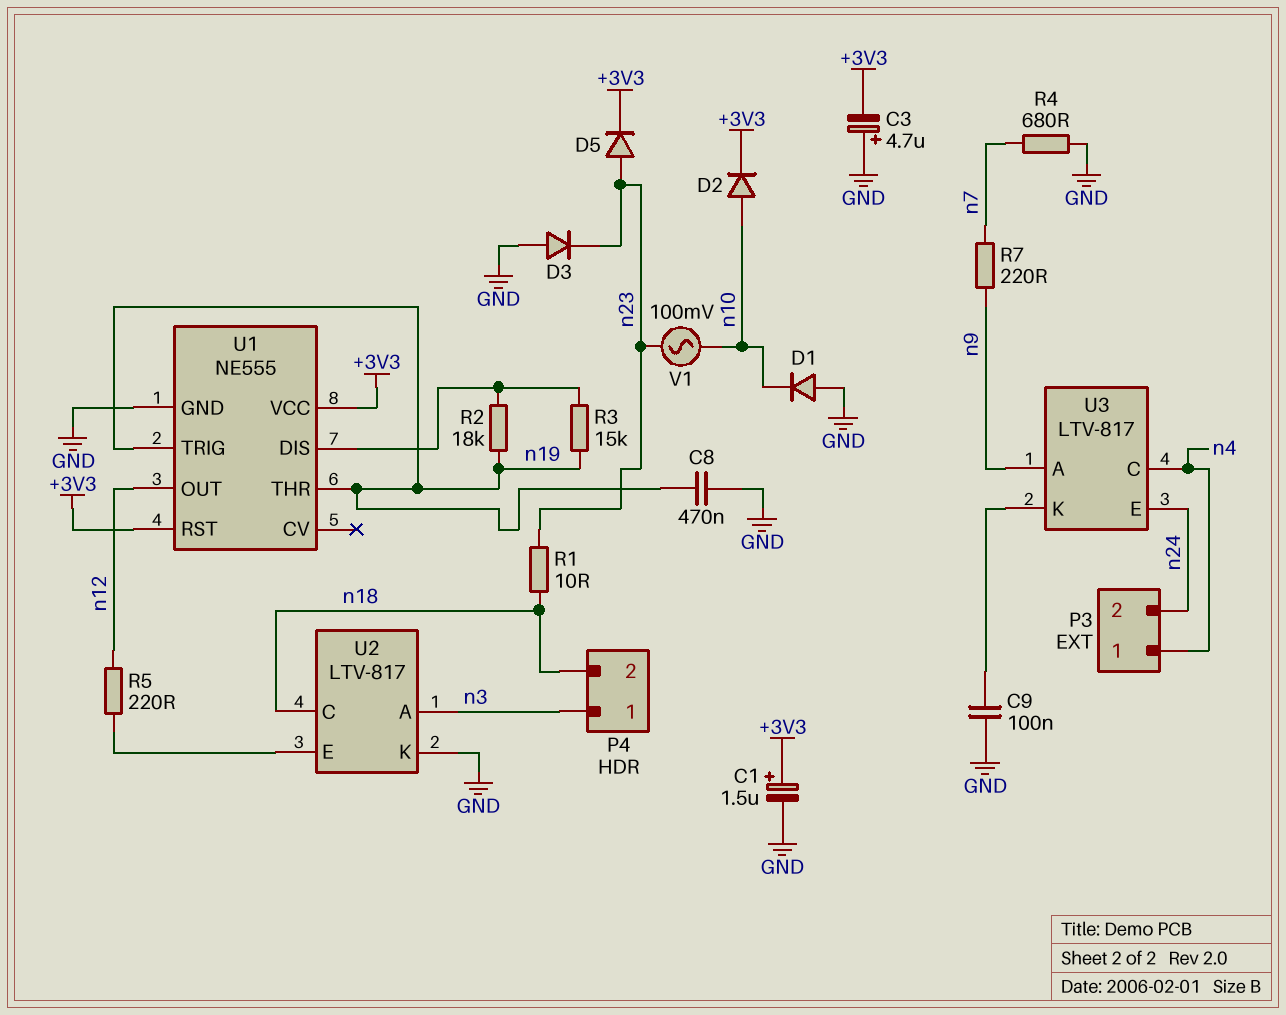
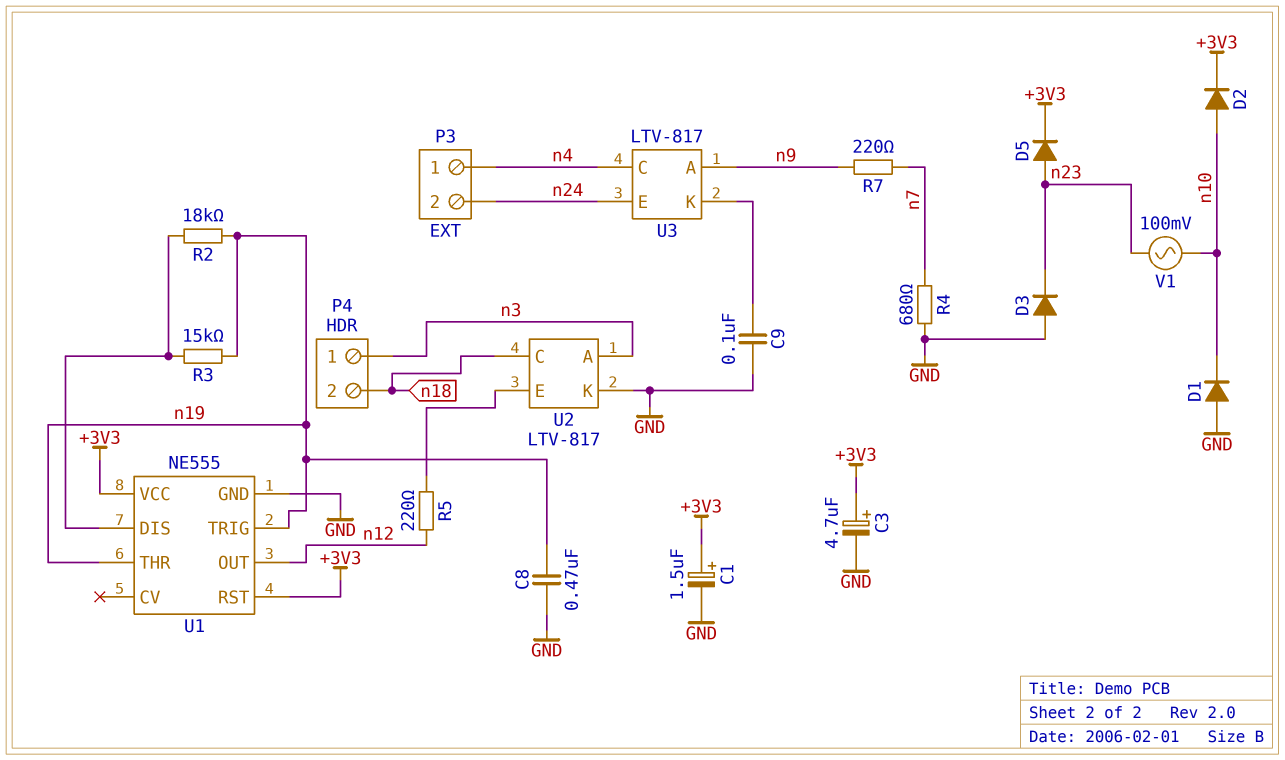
C3: 4.7uF (plus GND, minus +3V3) -> 4.7uF (plus +3V3, minus GND)
R1: 10 (n18, n23) -> none

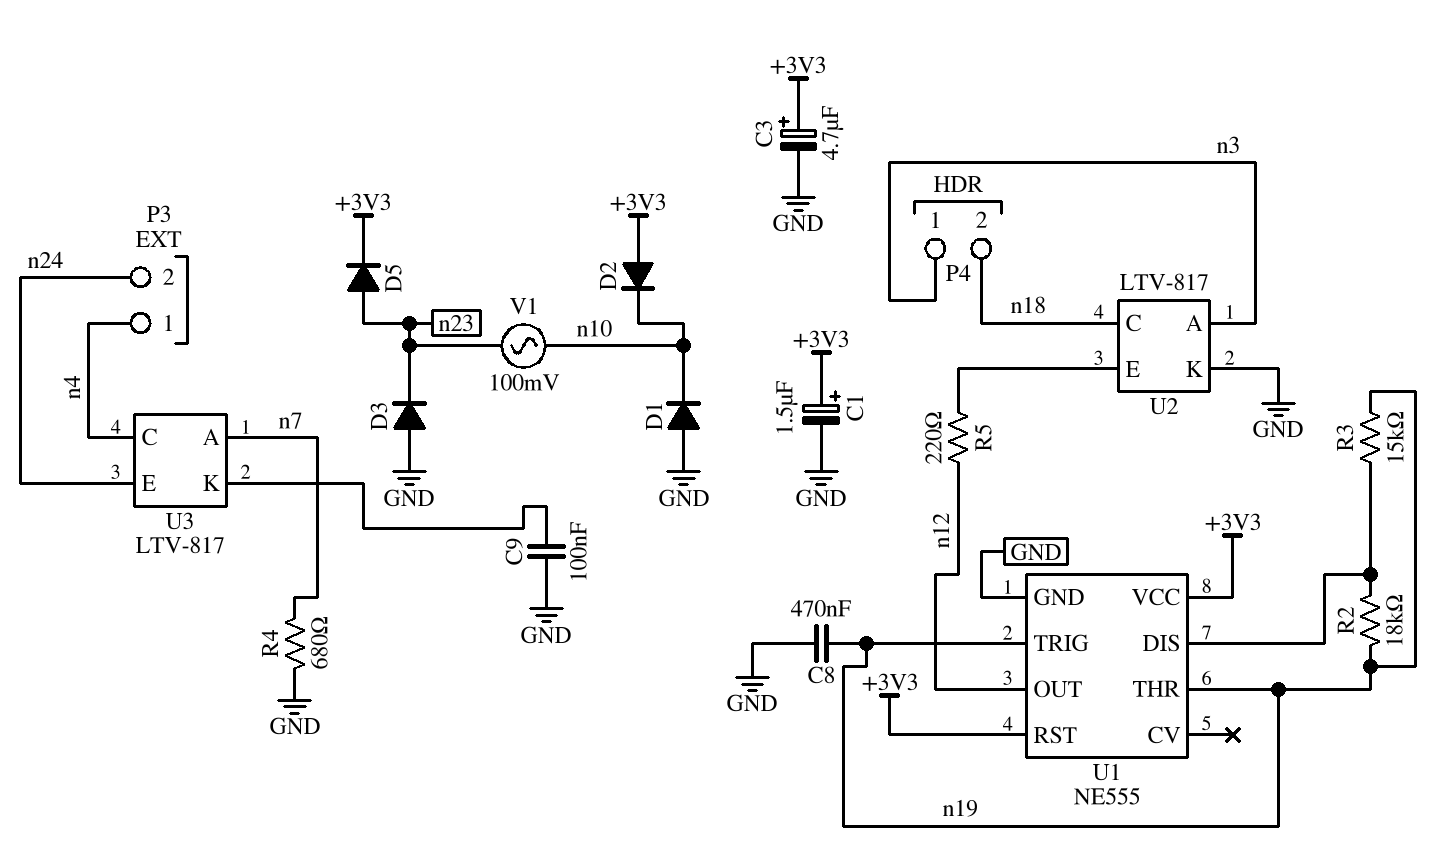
D2: diode (A n10, K +3V3) -> diode (A +3V3, K n10)
R7: 220 (n7, n9) -> none
U3 pin A: n9 -> n7

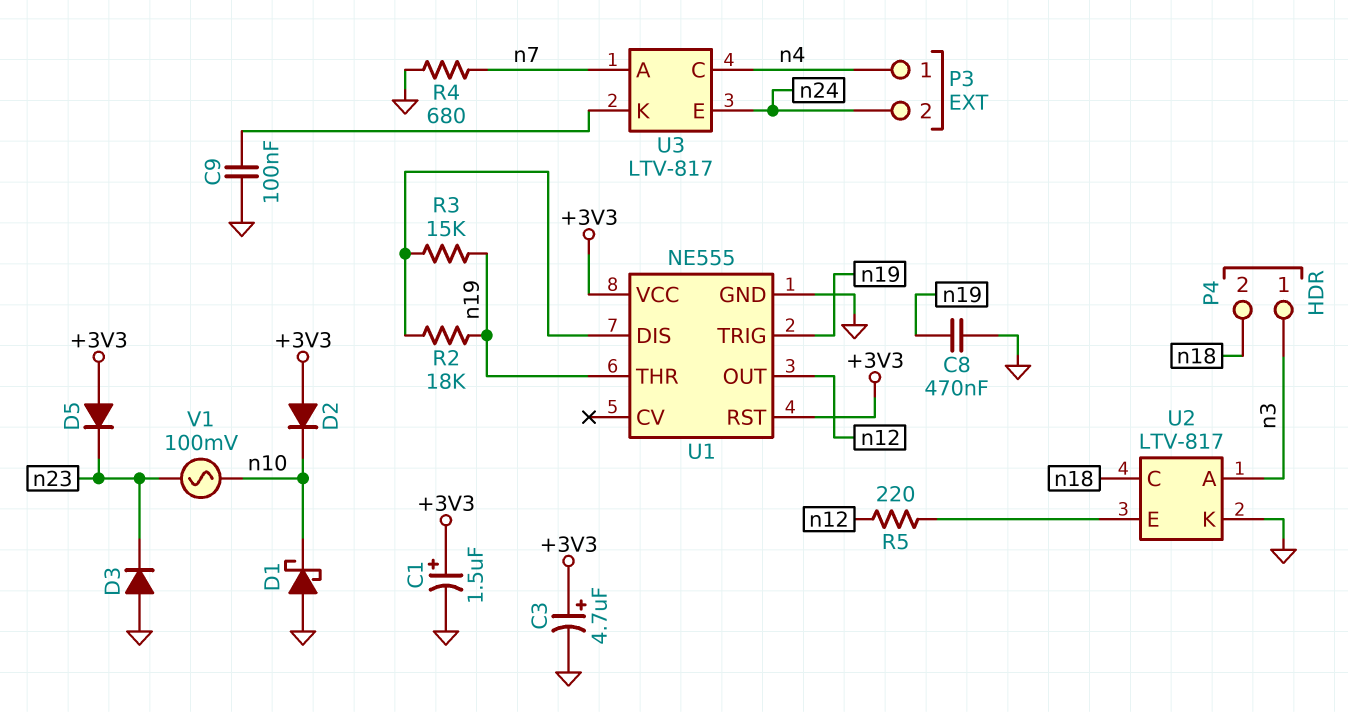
D1: diode (A GND, K n10) -> schottky (A GND, K n10)
D5: diode (A n23, K +3V3) -> diode (A +3V3, K n23)

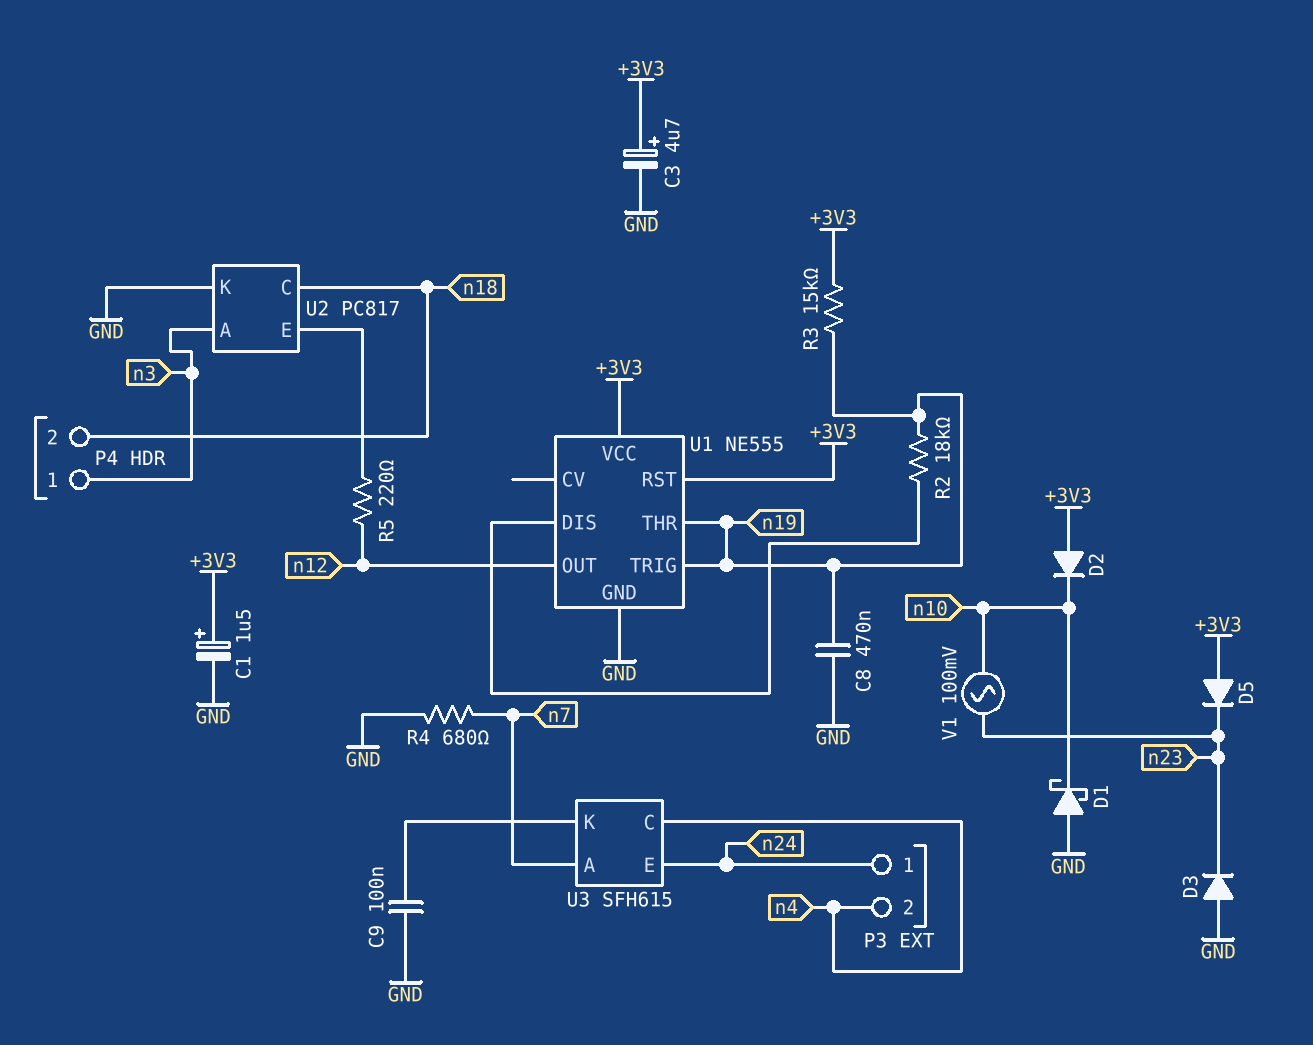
P3 pin 1: n4 -> n24
P3 pin 2: n24 -> n4
R3: 15k (U1/DIS, n19) -> 15k (+3V3, n19)
U2: LTV-817 -> PC817
U3: LTV-817 -> SFH615

